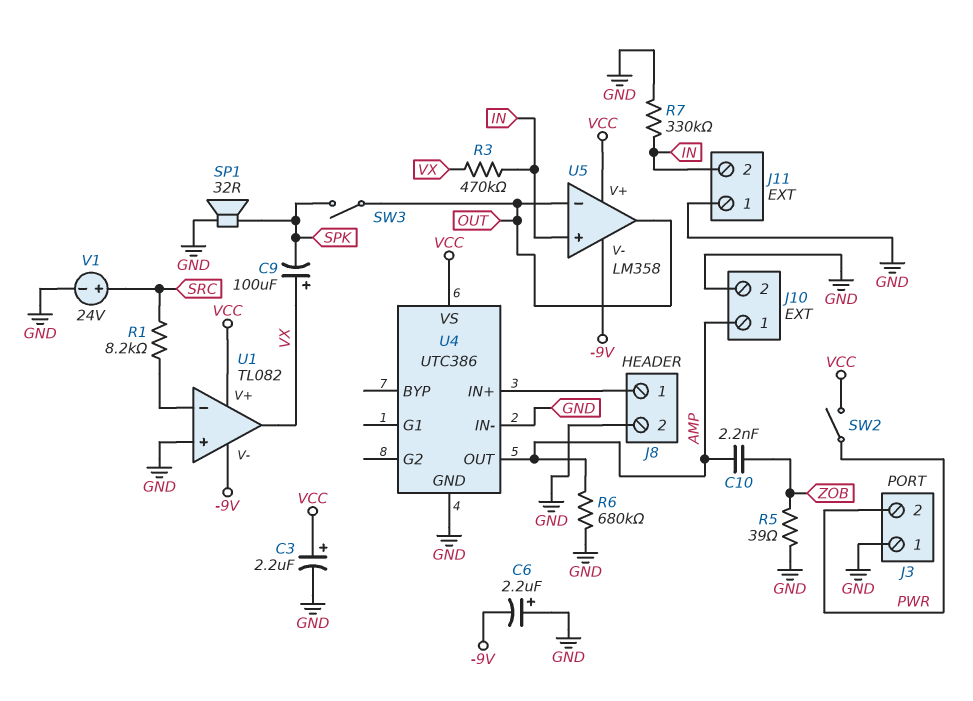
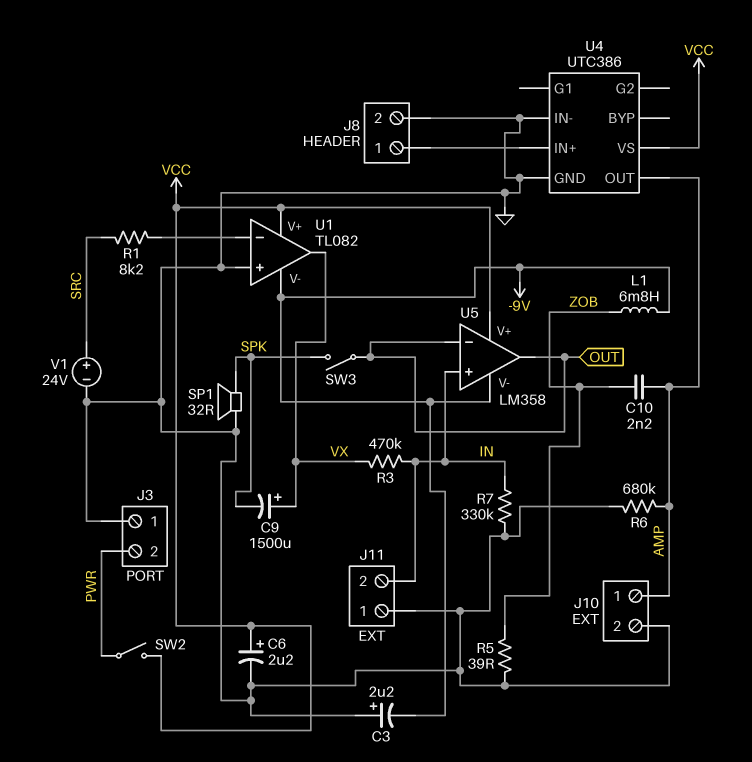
C3: 2.2uF (plus VCC, minus GND) -> 2.2uF (plus GND, minus -9V)
C6: 2.2uF (plus GND, minus -9V) -> 2.2uF (plus VCC, minus GND)
C9: 100uF (plus VX, minus SPK) -> 1500uF (plus VX, minus SPK)
L1: none -> 6.8mH (-9V, ZOB)

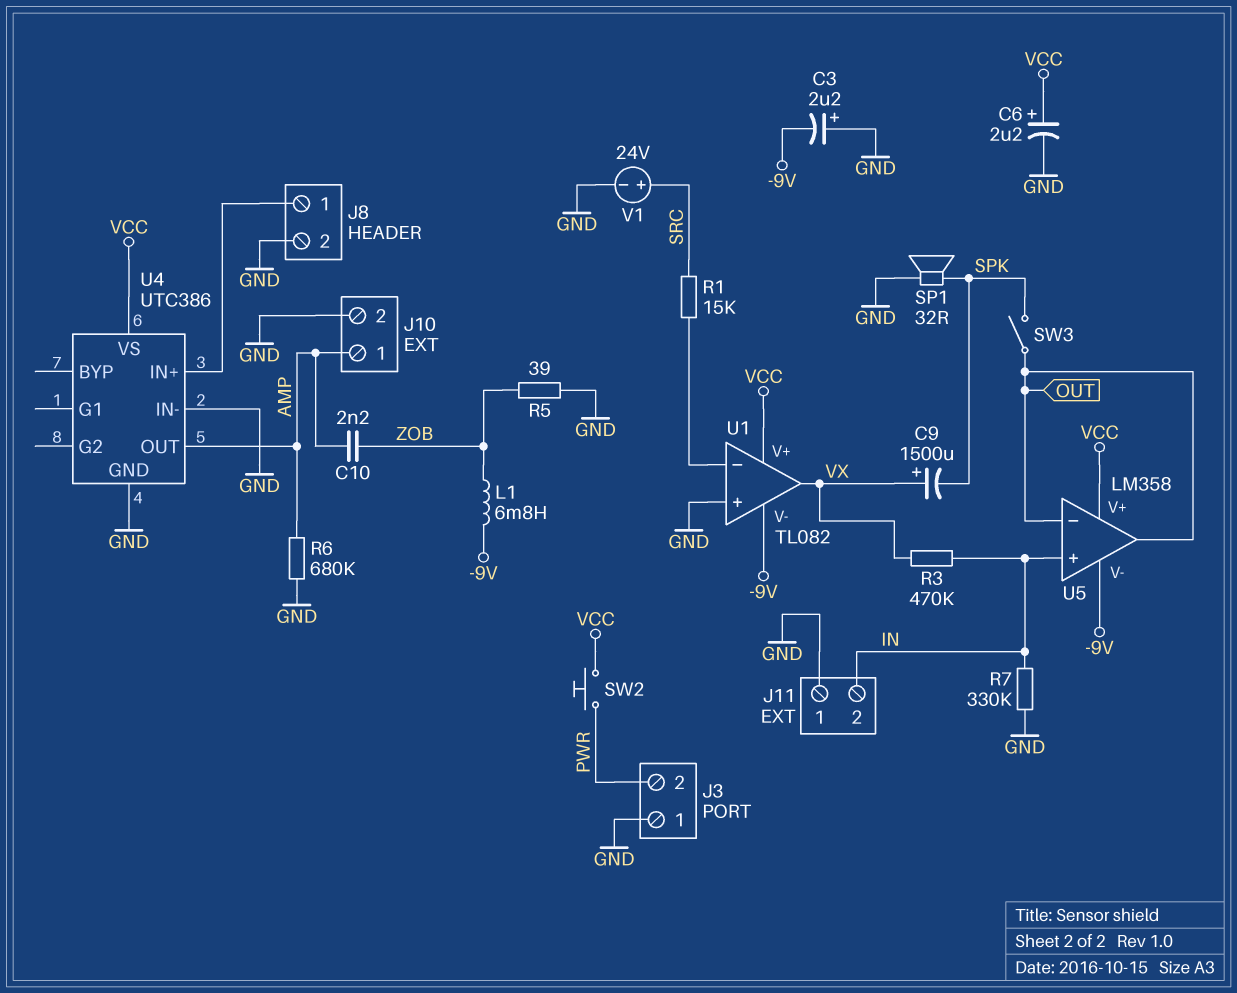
R1: 8.2k (SRC, U1/in-) -> 15k (SRC, U1/in-)
SW2: switch (PWR, VCC) -> button (PWR, VCC)

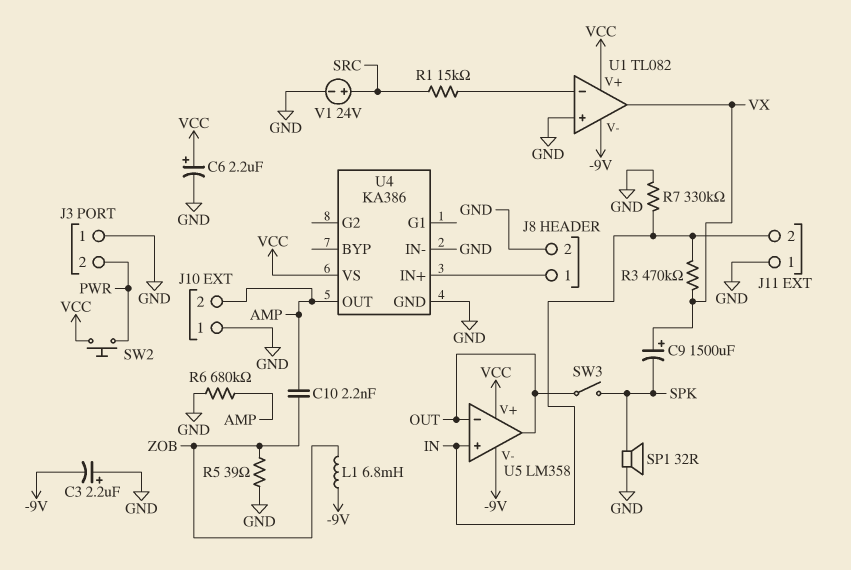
J10 pin 1: AMP -> GND
J10 pin 2: GND -> AMP
U4: UTC386 -> KA386

